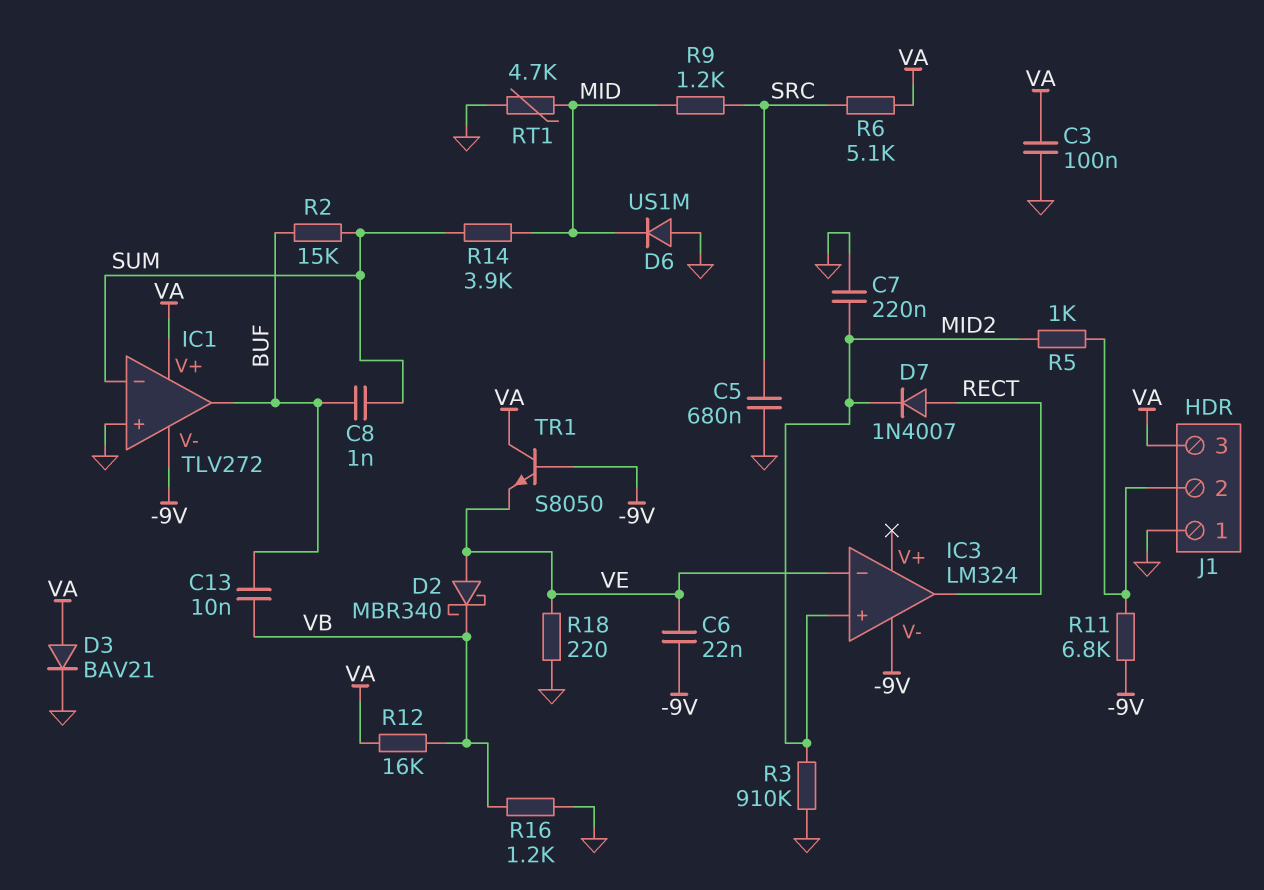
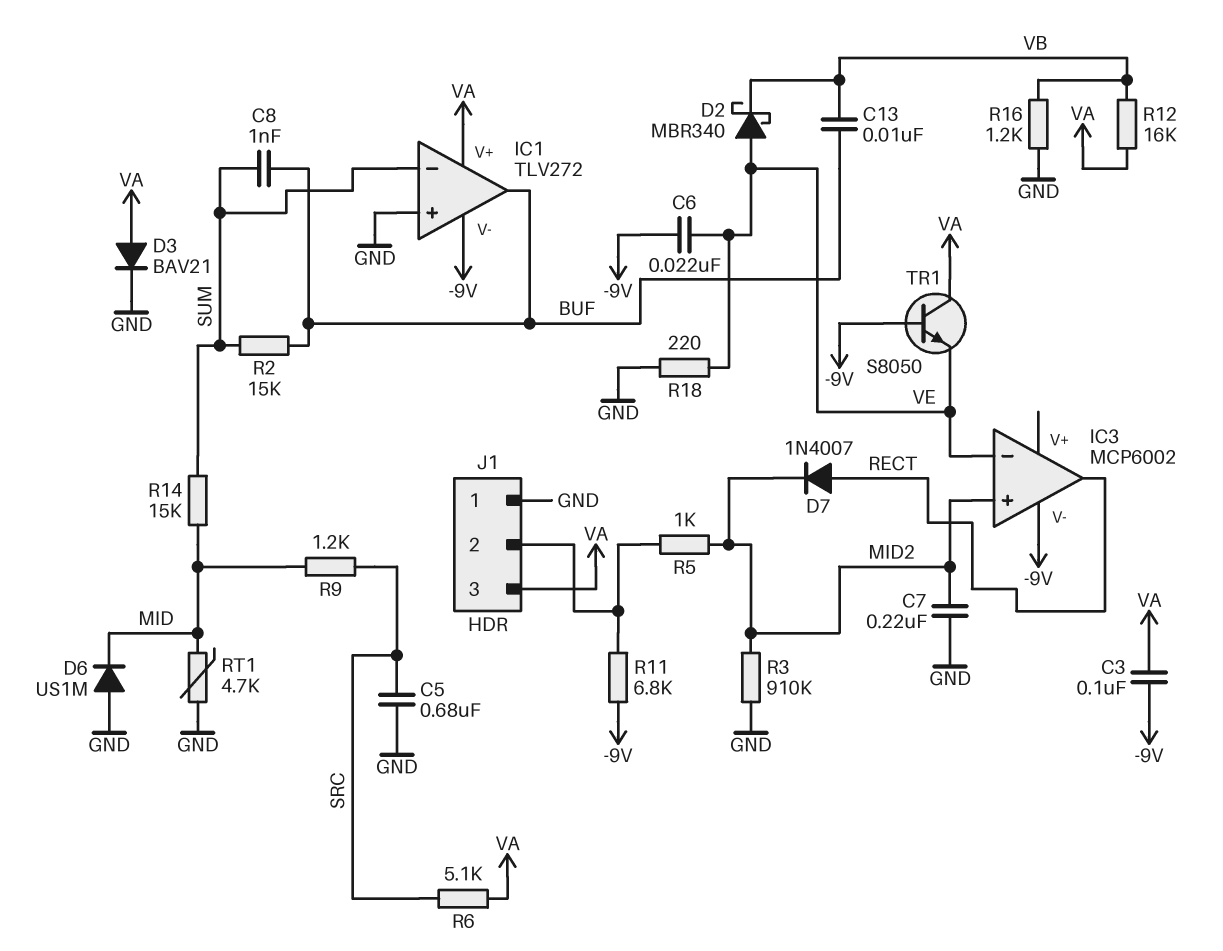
C3: 100nF (GND, VA) -> 100nF (-9V, VA)
IC3: LM324 -> MCP6002
R14: 3.9k (MID, SUM) -> 15k (MID, SUM)

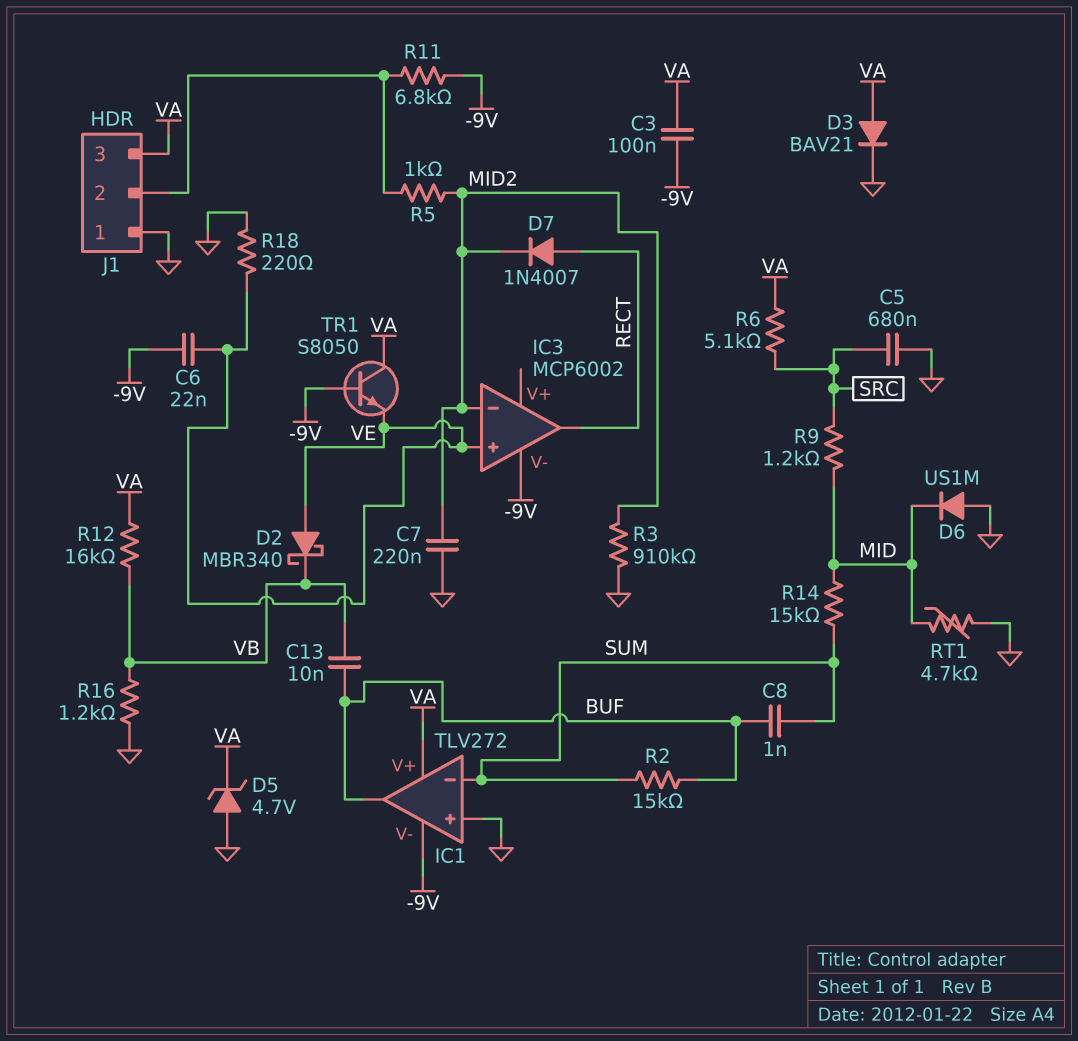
D5: none -> zener 4.7V (A GND, K VA)
IC3 pin in+: MID2 -> VE
IC3 pin in-: VE -> MID2

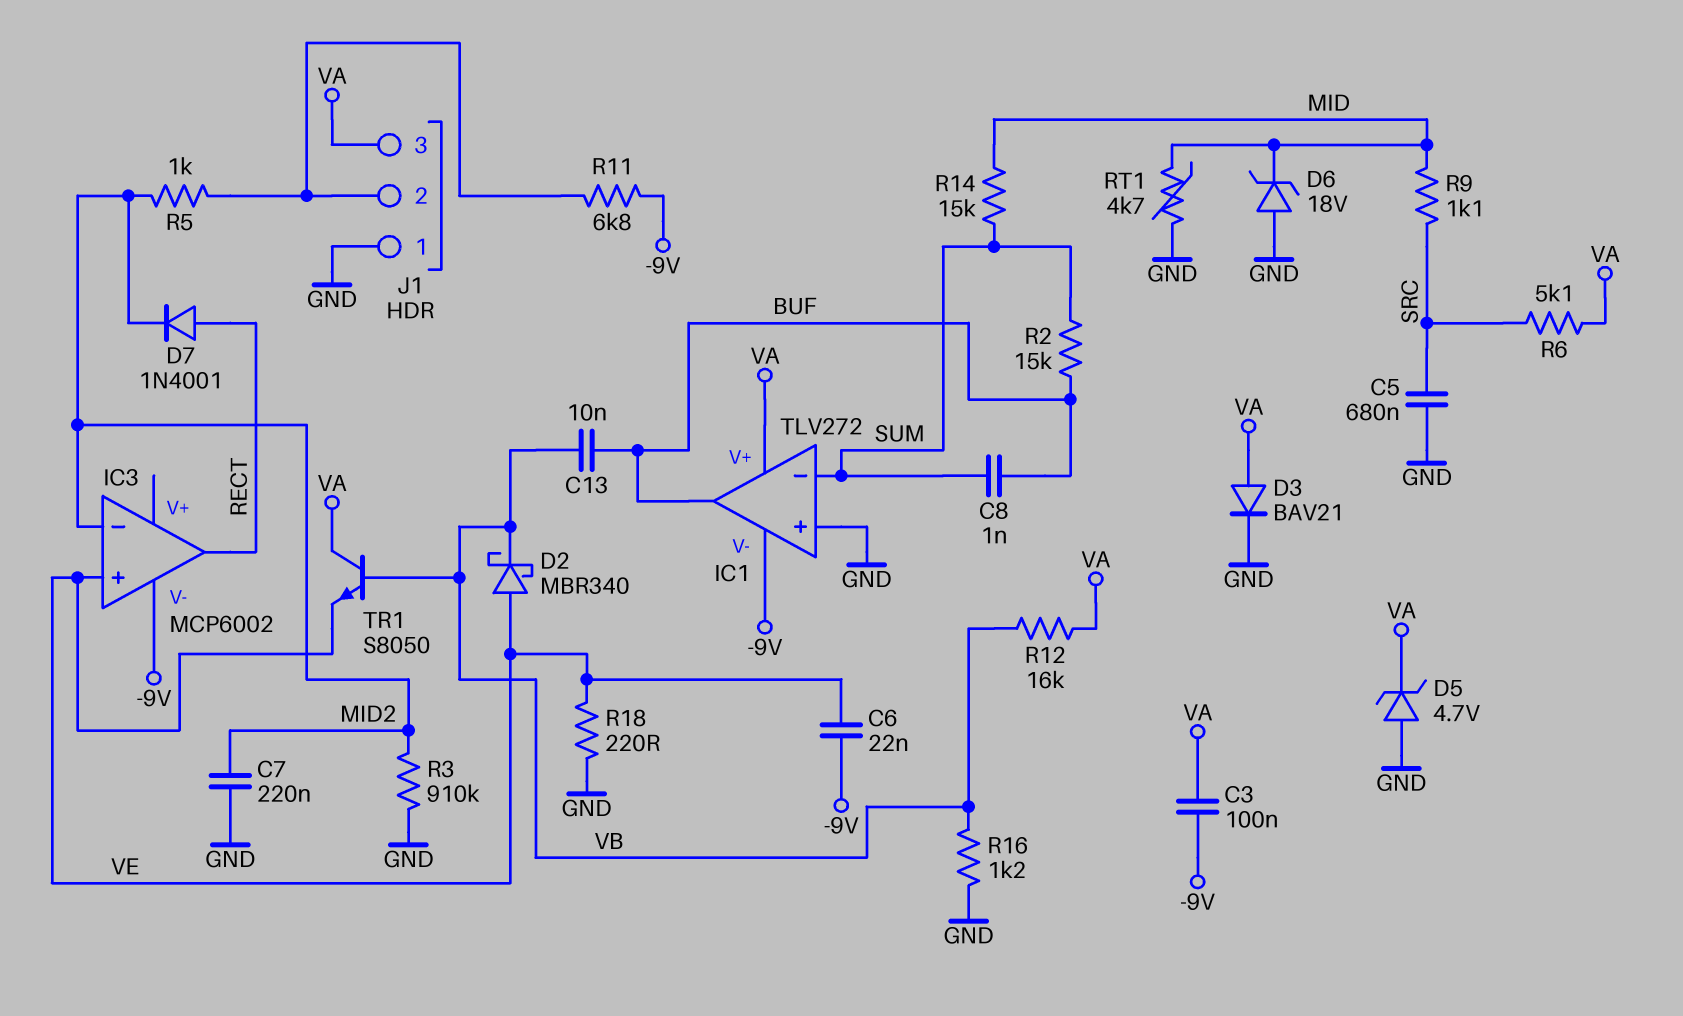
D6: diode US1M (A GND, K MID) -> zener 18V (A GND, K MID)
D7: diode 1N4007 (A RECT, K MID2) -> diode 1N4001 (A RECT, K MID2)
R9: 1.2k (MID, SRC) -> 1.1k (MID, SRC)
TR1: NPN S8050 (B -9V, C VA, E VE) -> NPN S8050 (B VB, C VA, E VE)

